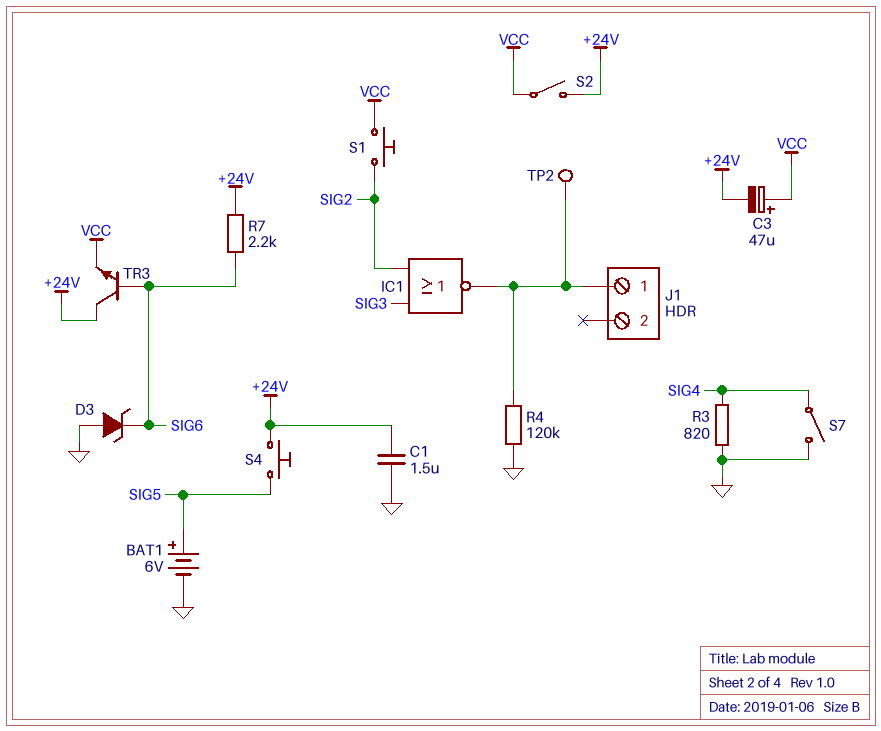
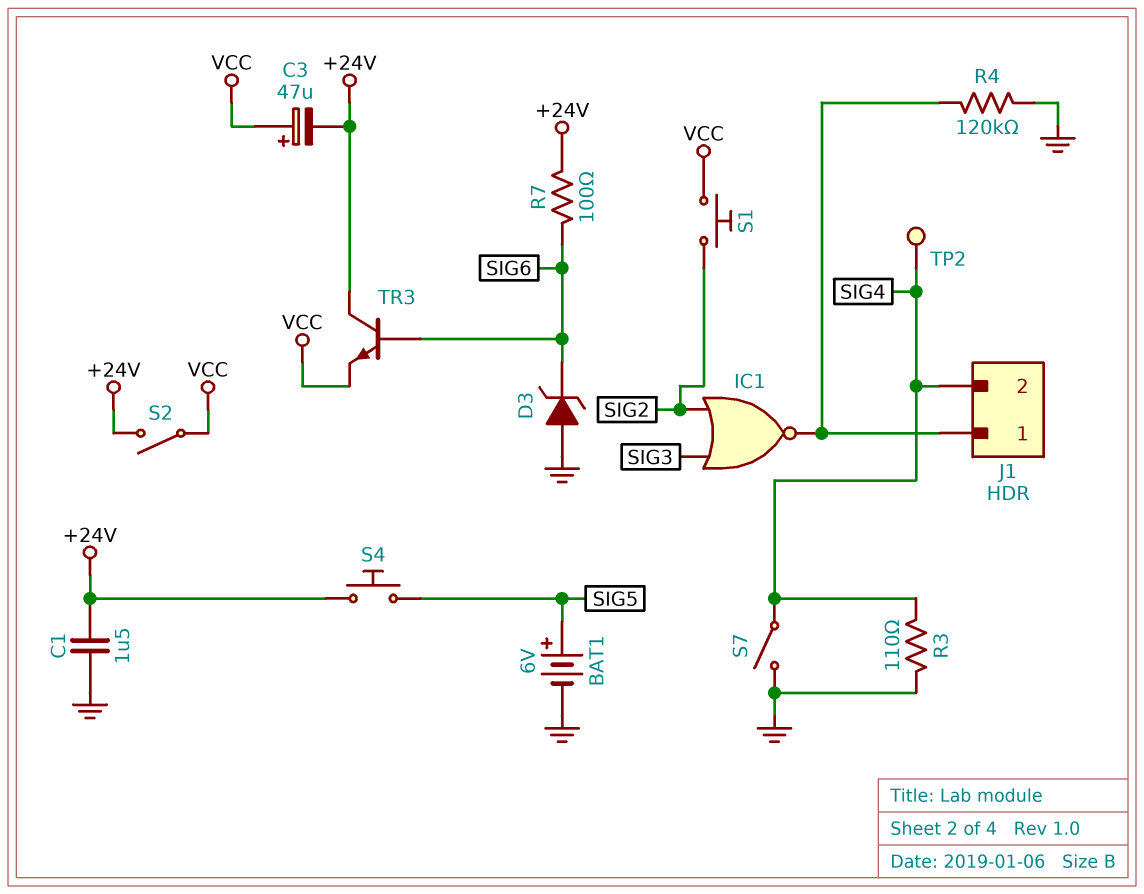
J1 pin 2: none -> SIG4
R3: 820 (GND, SIG4) -> 110 (GND, SIG4)
R7: 2.2k (+24V, SIG6) -> 100 (+24V, SIG6)
TP2: test point (J1/1) -> test point (SIG4)

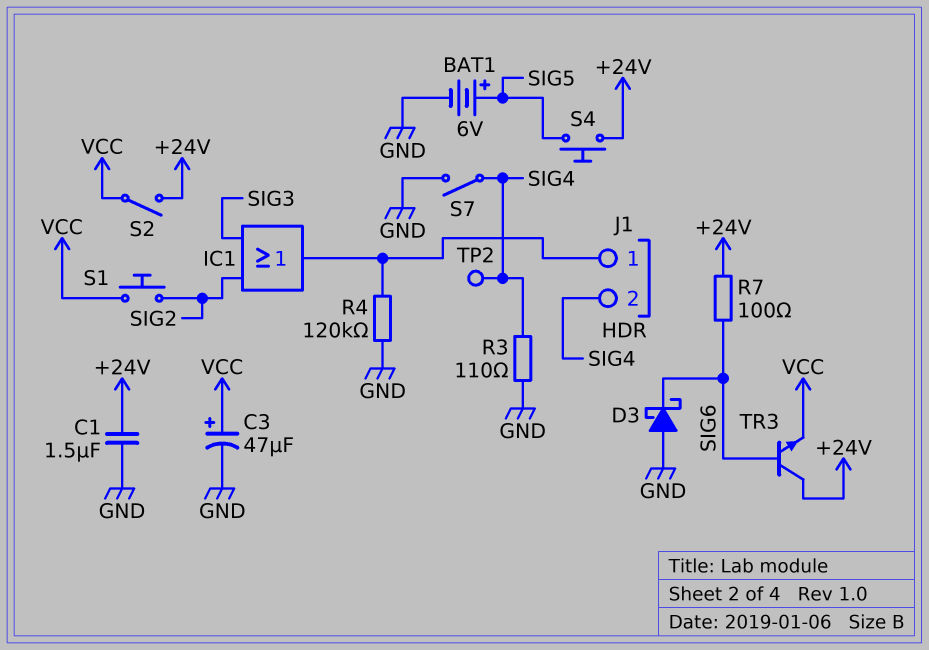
C3: 47uF (plus VCC, minus +24V) -> 47uF (plus VCC, minus GND)
D3: zener (A GND, K SIG6) -> schottky (A GND, K SIG6)
IC1: NOR (in SIG2, in SIG3, out J1/1) -> OR (in SIG2, in SIG3, out J1/1)

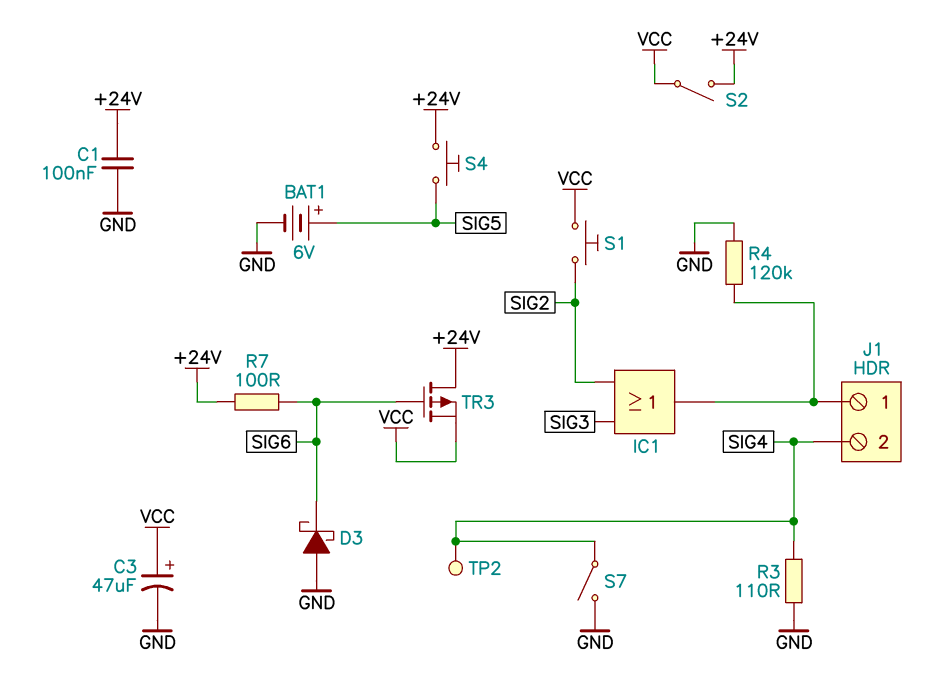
C1: 1.5uF (+24V, GND) -> 100nF (+24V, GND)
TR3: NPN (B SIG6, C +24V, E VCC) -> PMOS (G SIG6, D +24V, S VCC)

